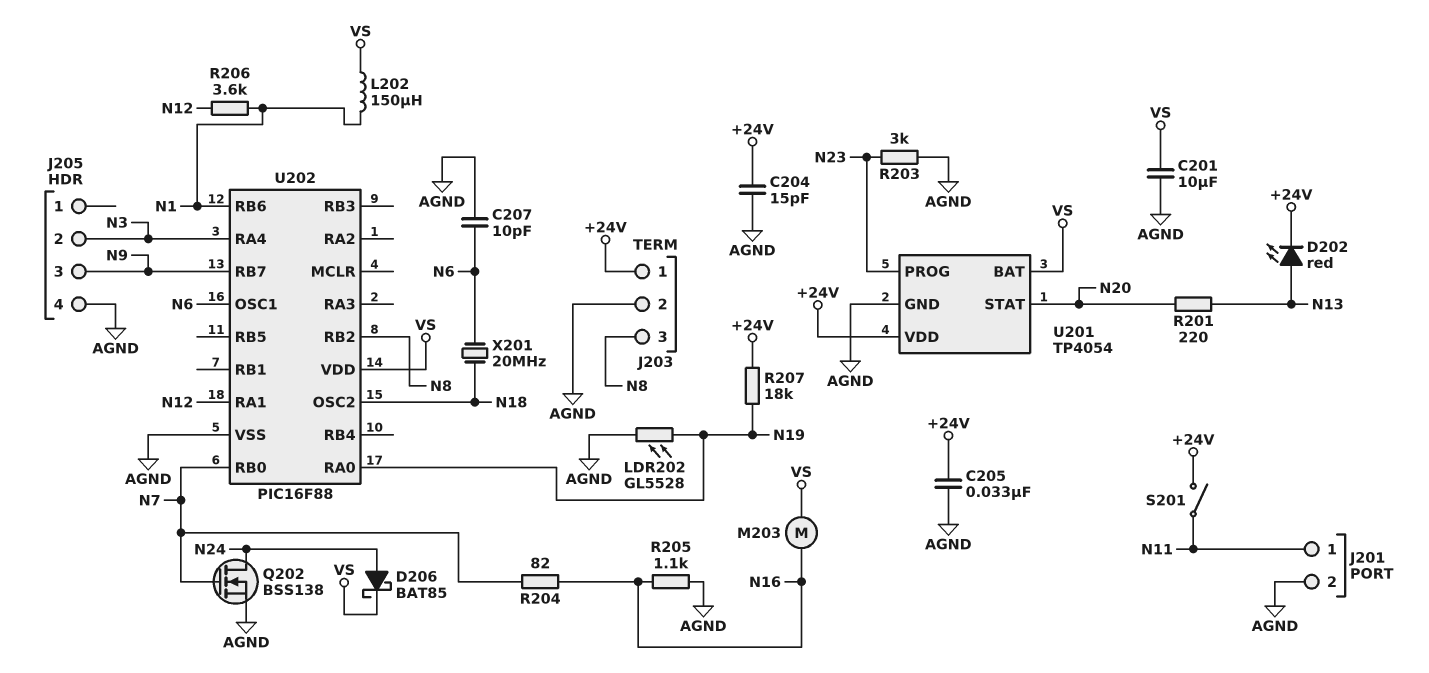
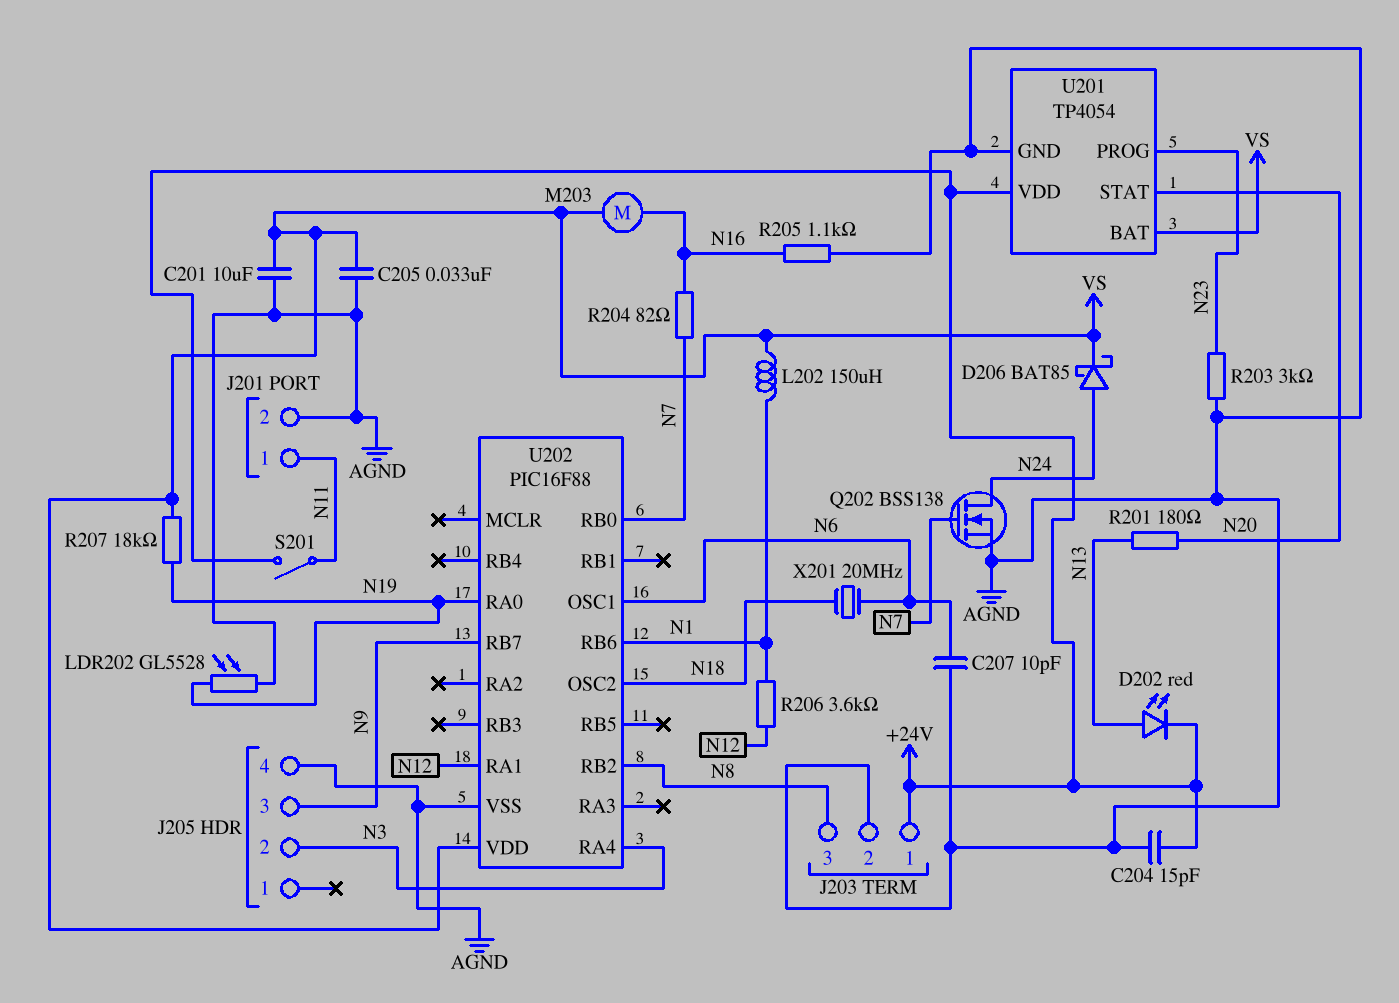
C205: 33nF (+24V, AGND) -> 33nF (AGND, VS)
R201: 220 (N13, N20) -> 180 (N13, N20)
R207: 18k (+24V, N19) -> 18k (N19, VS)

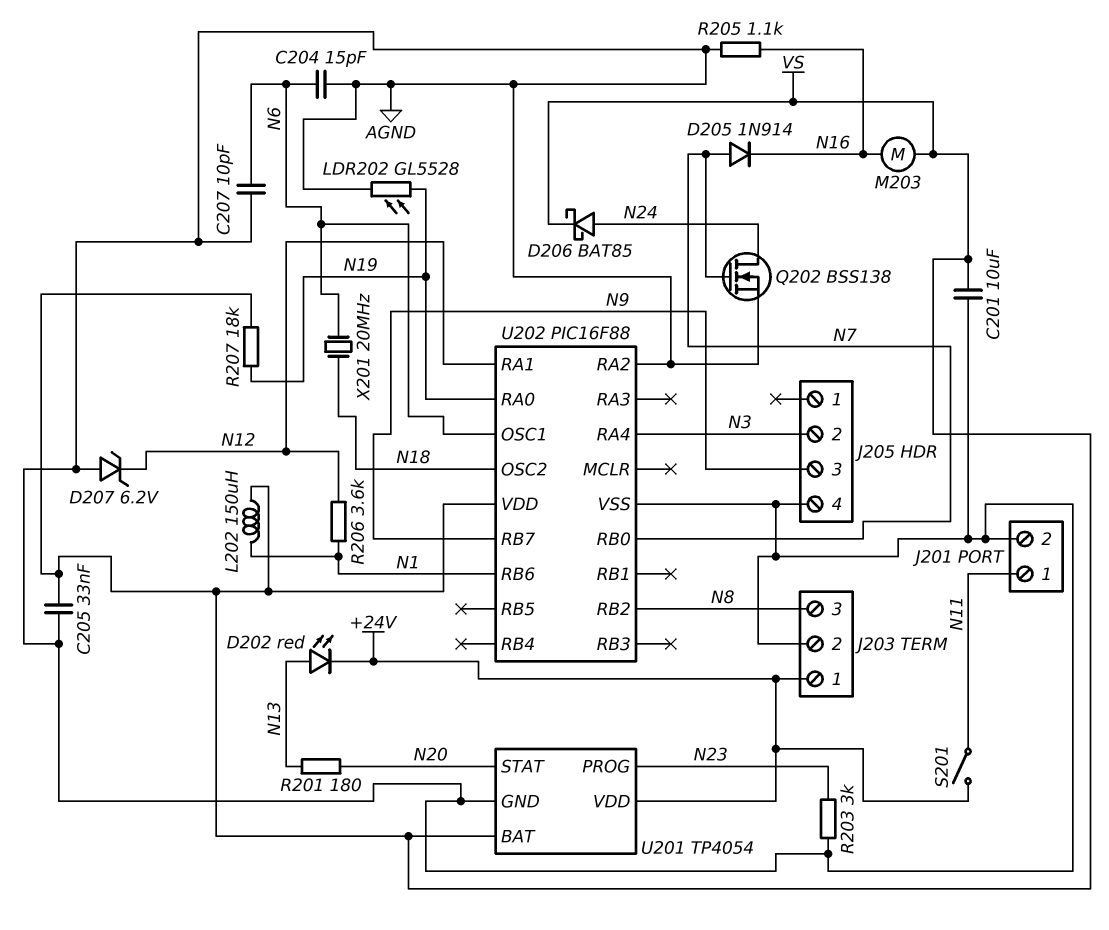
C204: 15pF (+24V, AGND) -> 15pF (AGND, N6)
D205: none -> diode 1N914 (A N7, K N16)
D207: none -> zener 6.2V (A AGND, K N12)
R204: 82 (N7, N16) -> none
U202 pin RA2: none -> AGND

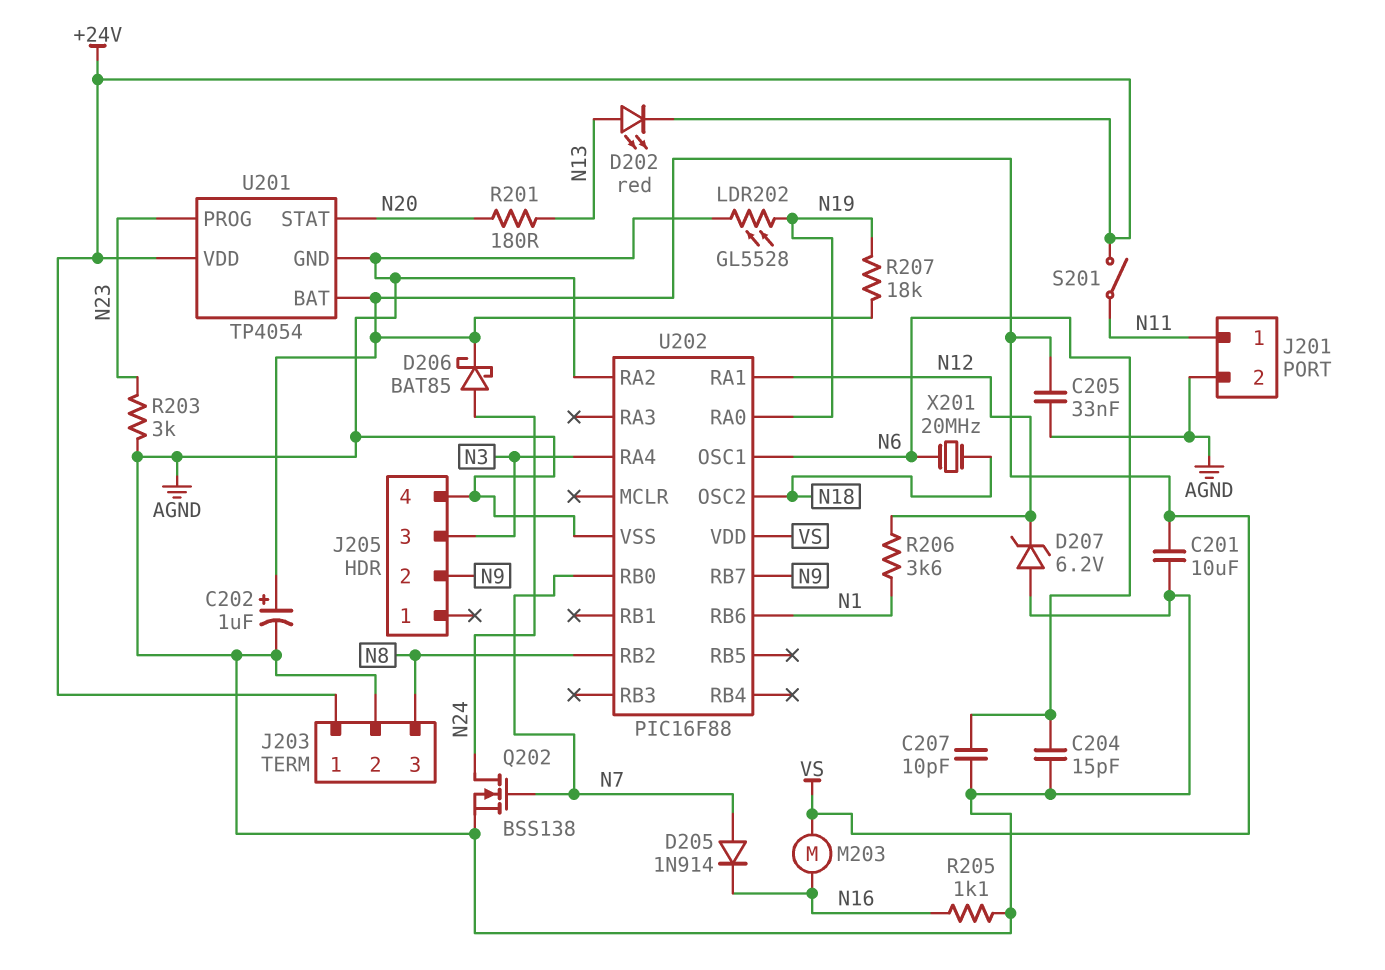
C202: none -> 1uF (plus VS, minus AGND)
J205 pin 2: N3 -> N9
J205 pin 3: N9 -> N3
L202: 150uH (N1, VS) -> none

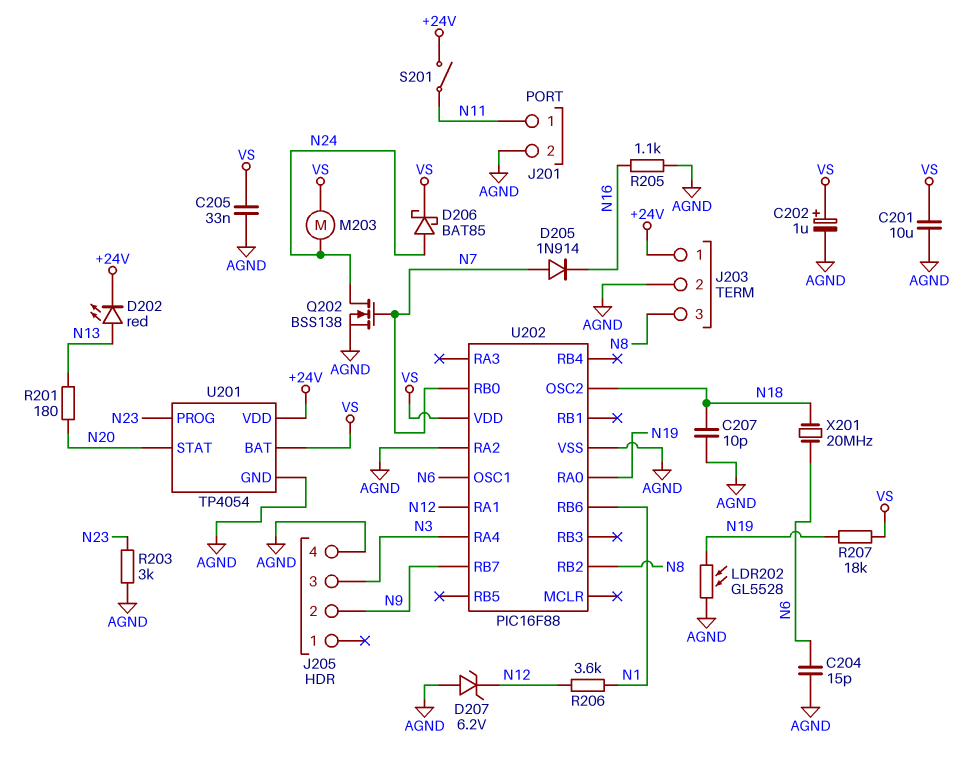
C207: 10pF (AGND, N6) -> 10pF (AGND, N18)
M203: motor (N16, VS) -> motor (N24, VS)

